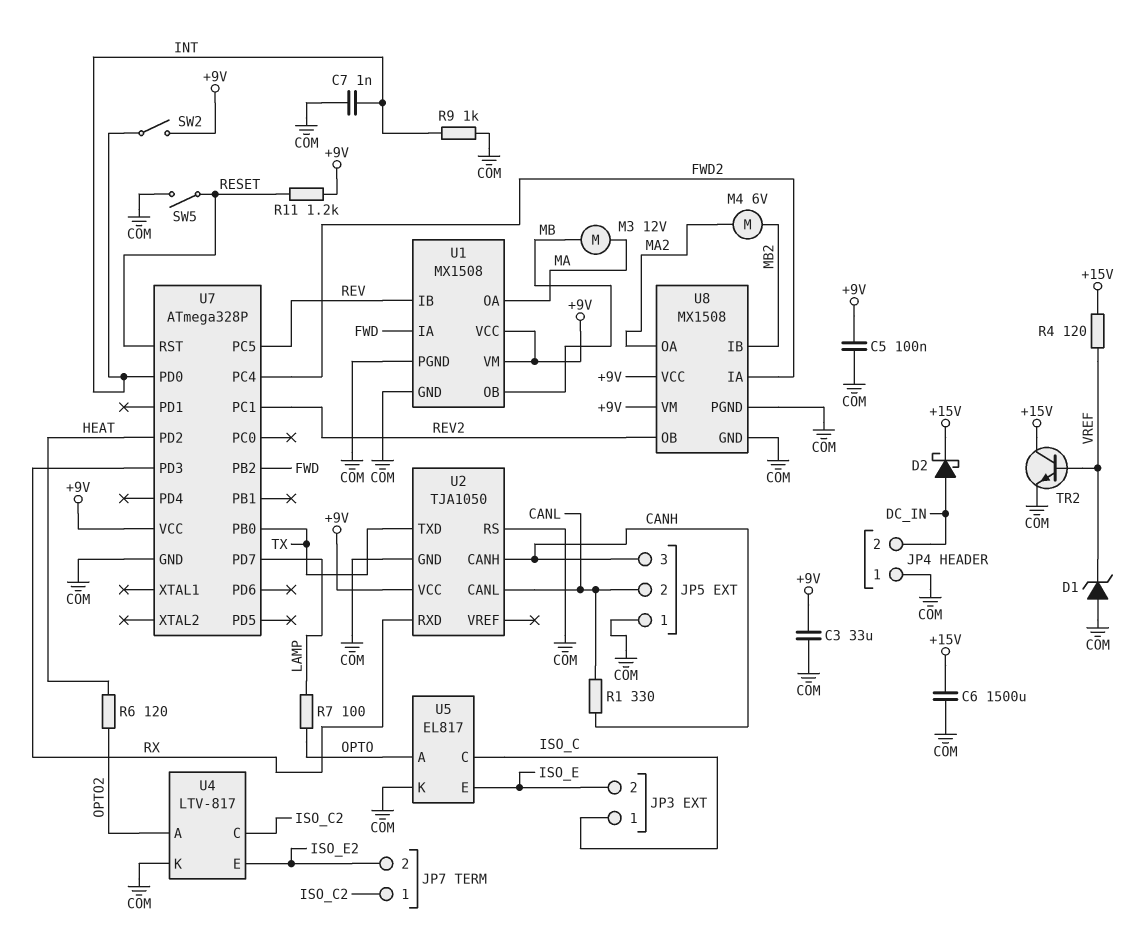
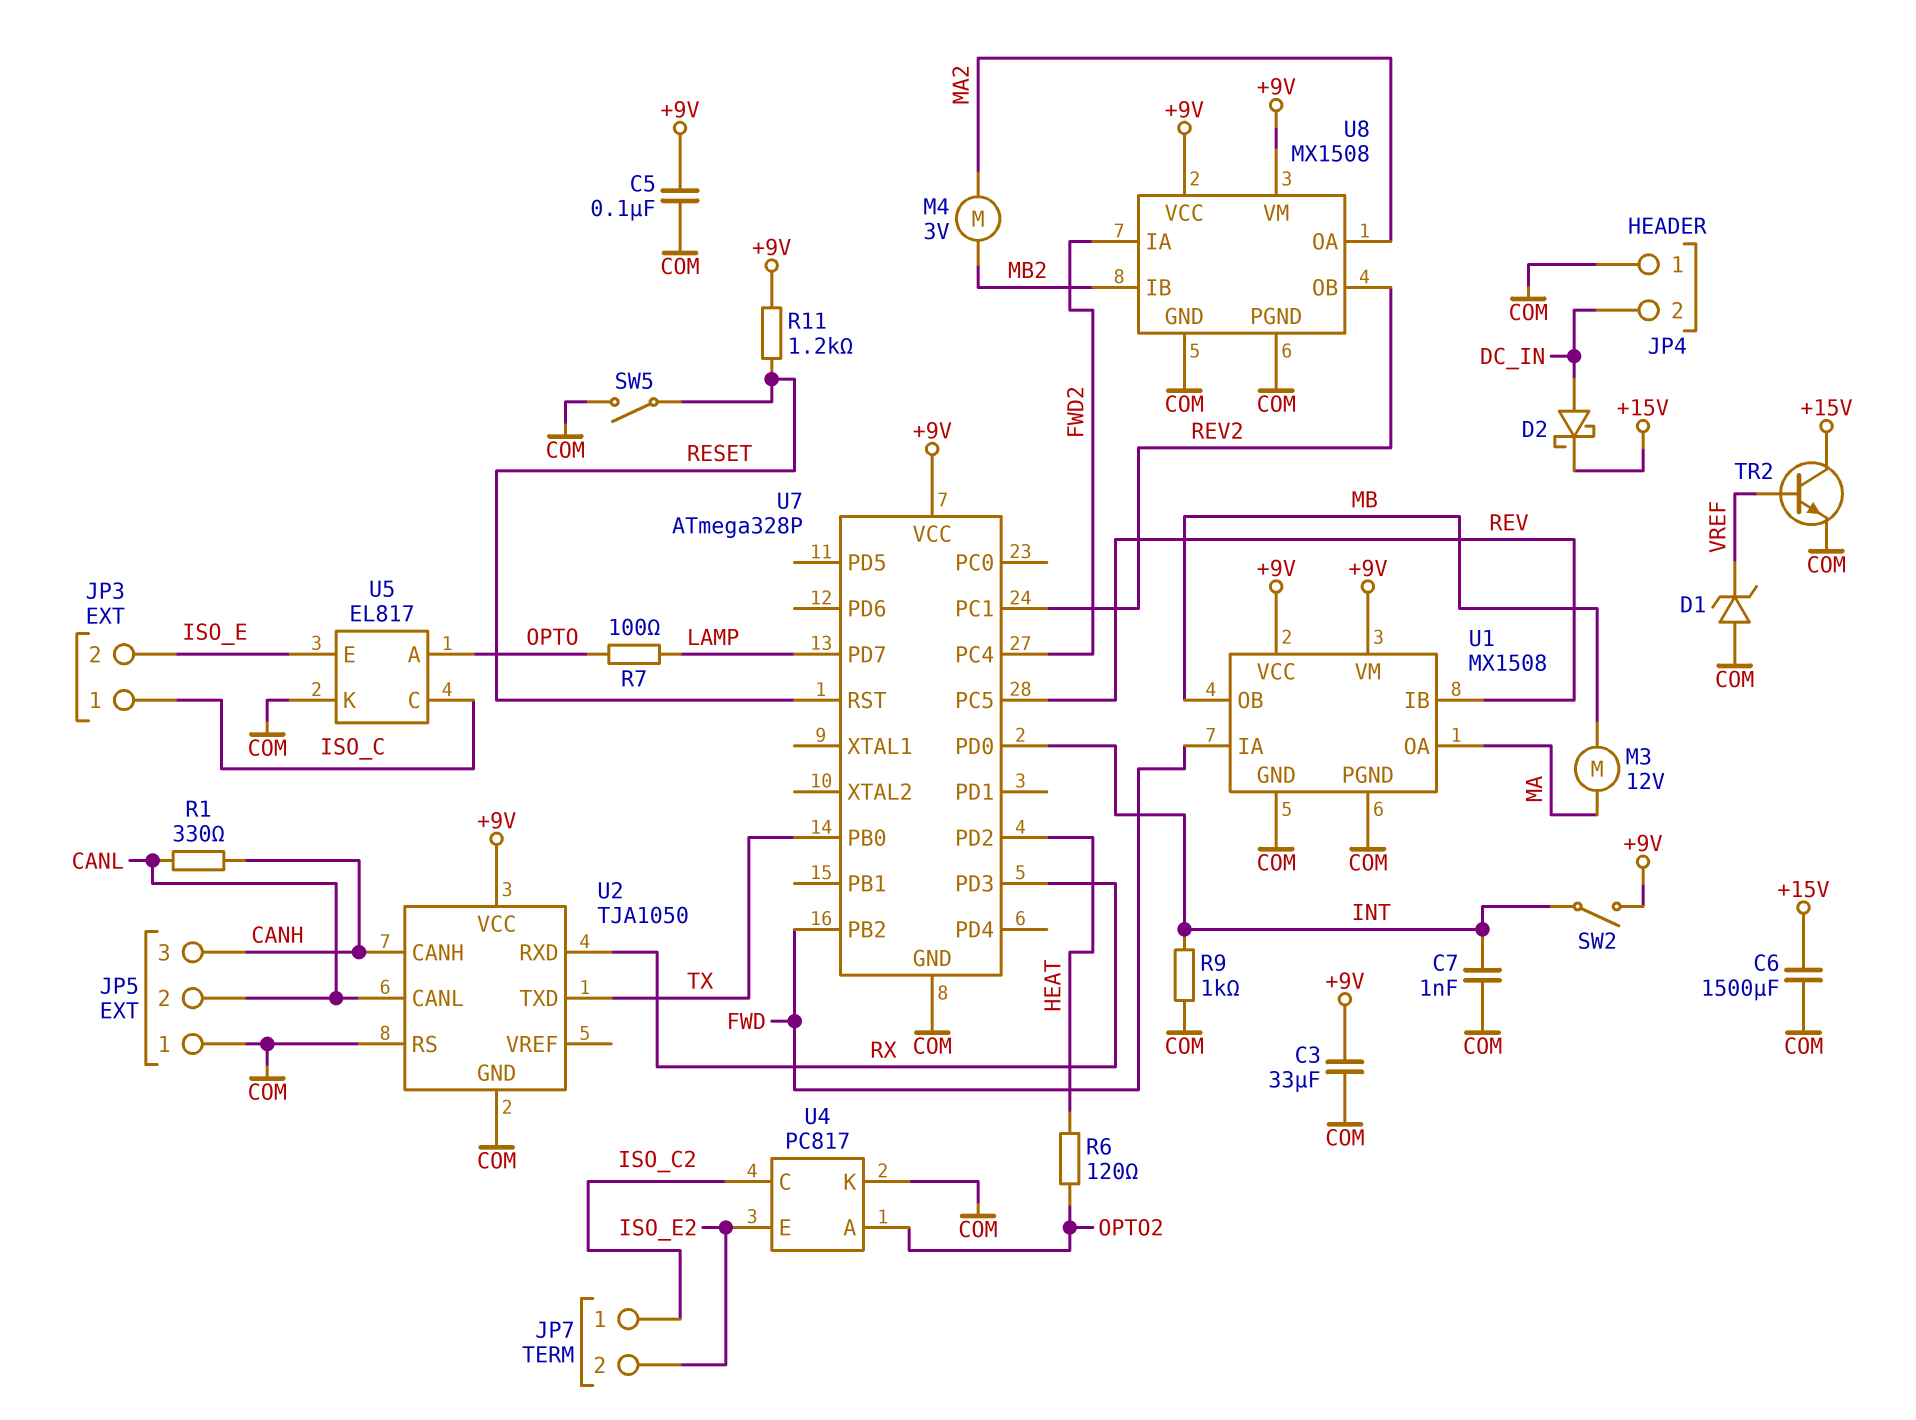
M4: motor 6V (MA2, MB2) -> motor 3V (MA2, MB2)
R4: 120 (+15V, VREF) -> none
U4: LTV-817 -> PC817

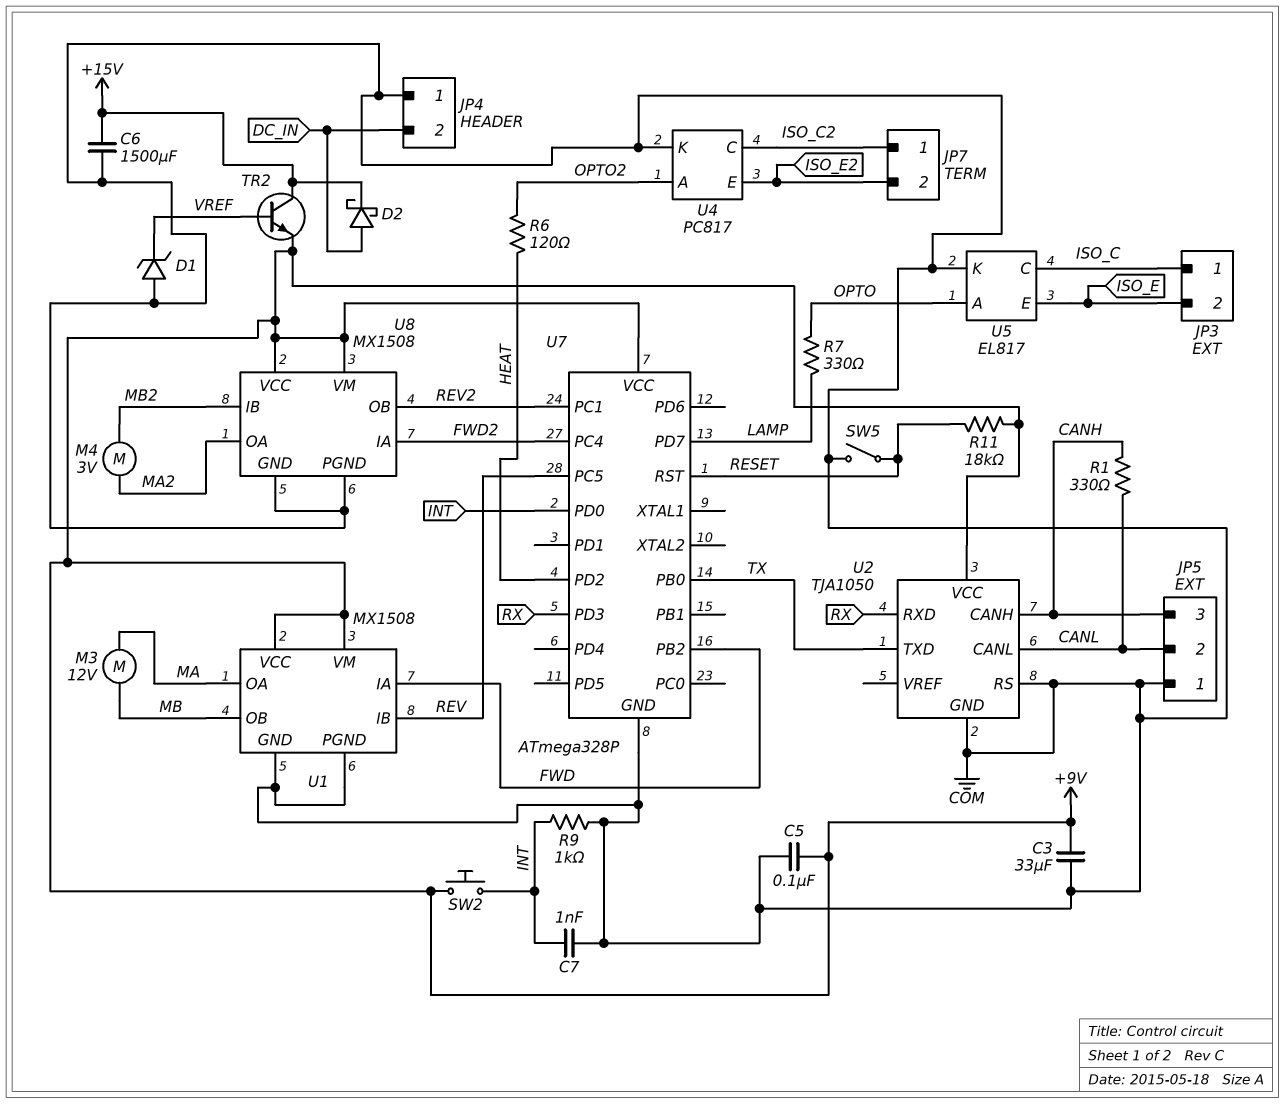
R7: 100 (LAMP, OPTO) -> 330 (LAMP, OPTO)
R11: 1.2k (+9V, RESET) -> 18k (+9V, RESET)
SW2: switch (+9V, INT) -> button (+9V, INT)
TR2: NPN (B VREF, C +15V, E COM) -> NPN (B VREF, C +15V, E +9V)

